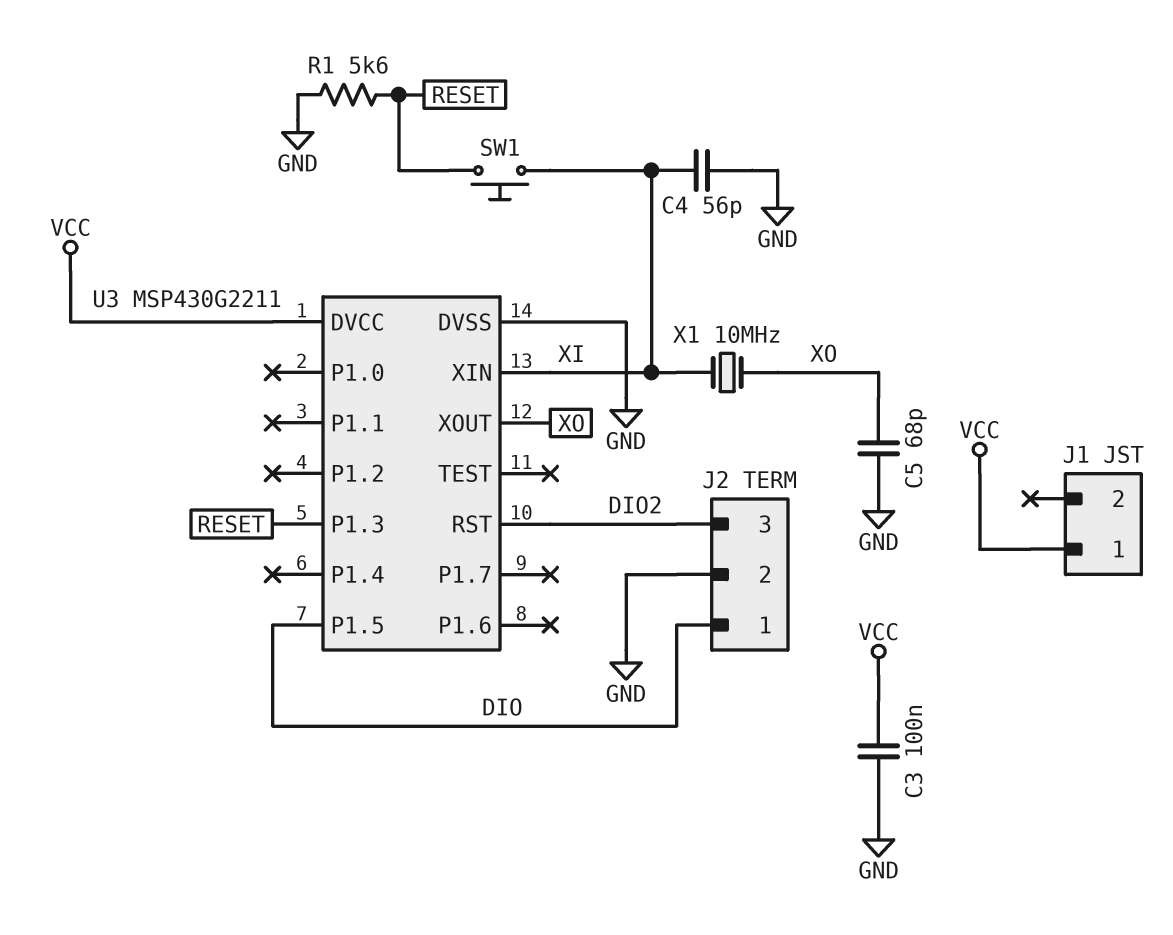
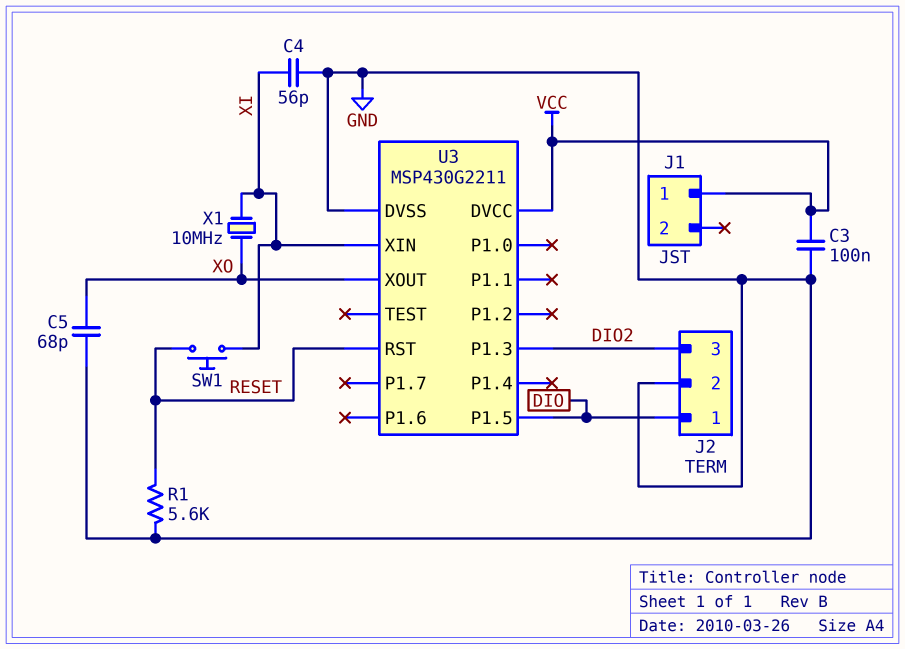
U3 pin P1.3: RESET -> DIO2
U3 pin RST: DIO2 -> RESET

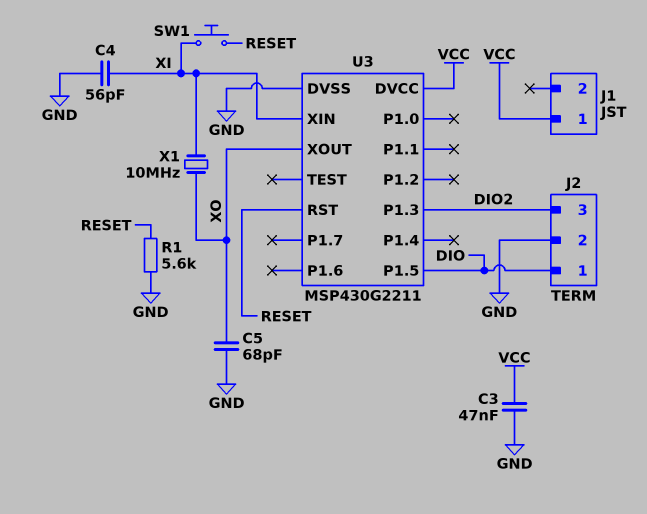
C3: 100nF (GND, VCC) -> 47nF (GND, VCC)

